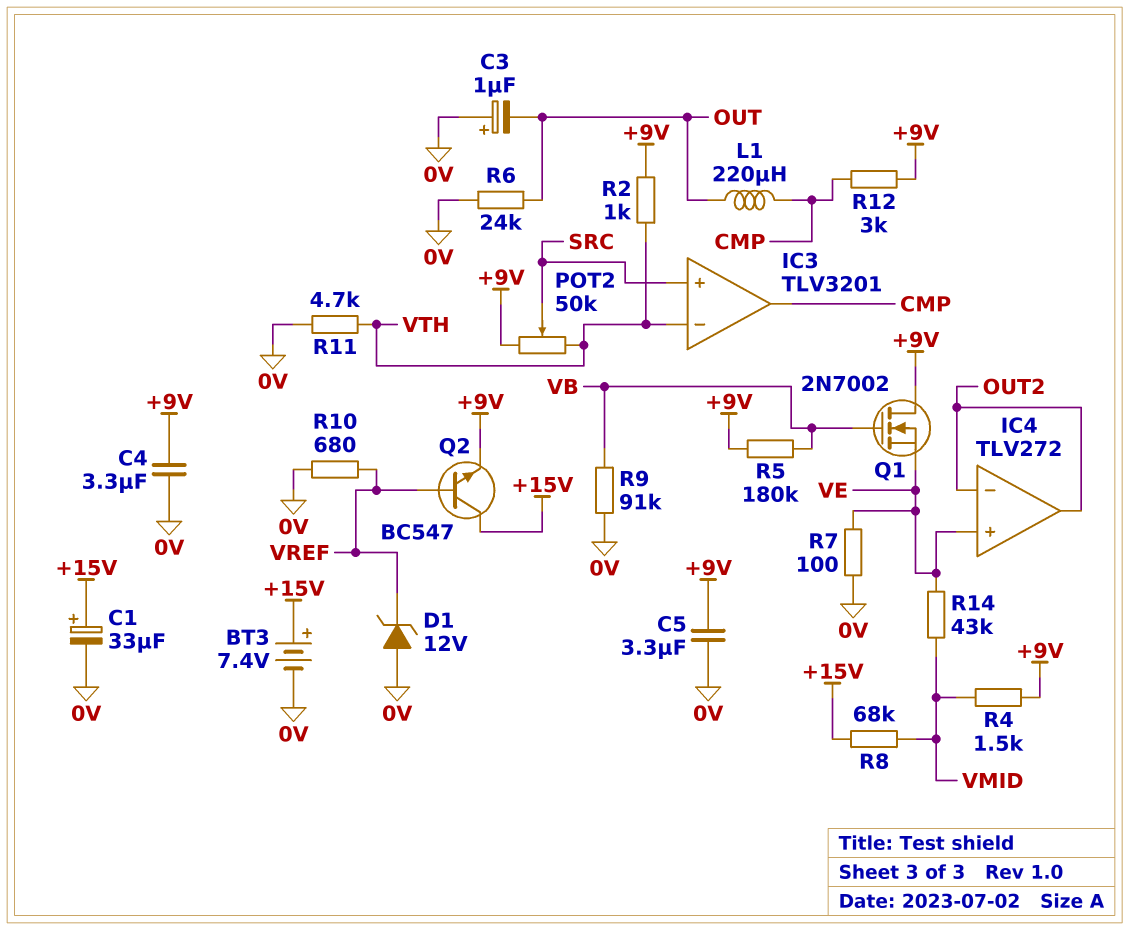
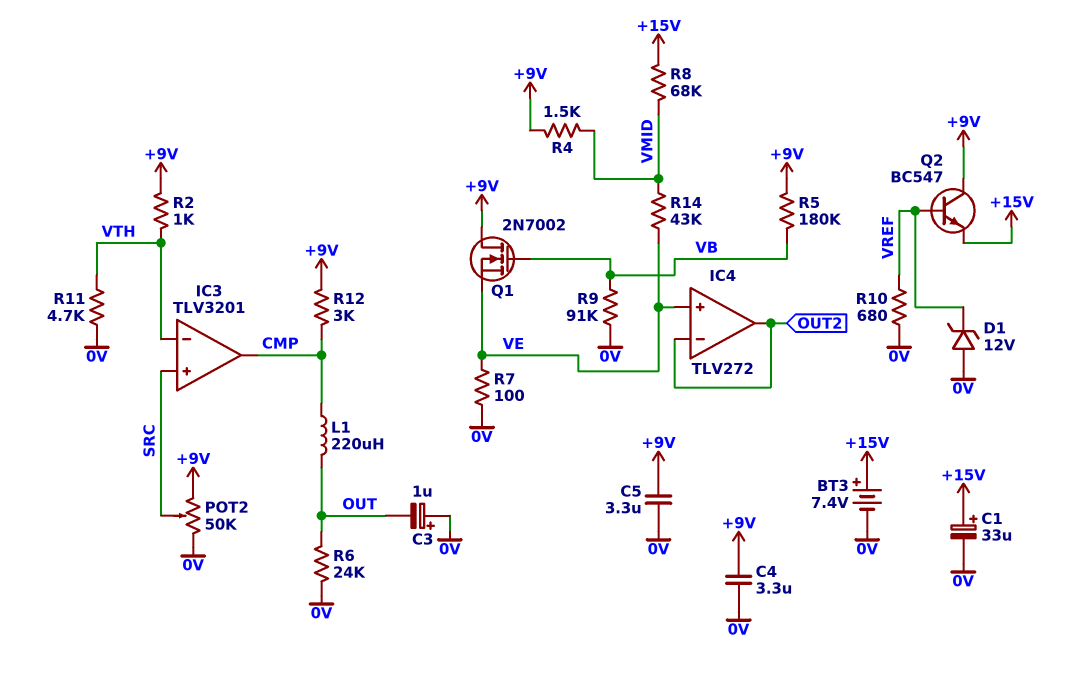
POT2: 50k (+9V, VTH, wiper SRC) -> 50k (+9V, 0V, wiper SRC)
Q2: NPN BC547 (B VREF, C +15V, E +9V) -> NPN BC547 (B VREF, C +9V, E +15V)

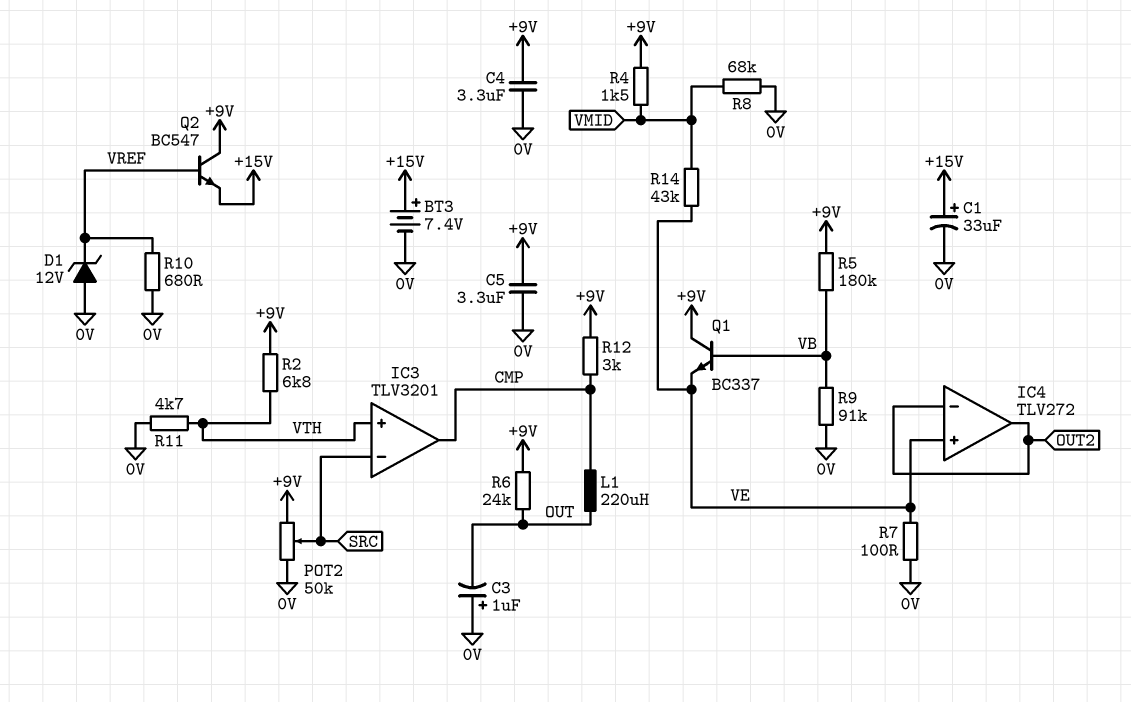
IC3 pin in+: SRC -> VTH
IC3 pin in-: VTH -> SRC
Q1: NMOS 2N7002 (G VB, D +9V, S VE) -> NPN BC337 (B VB, C +9V, E VE)
R2: 1k (+9V, VTH) -> 6.8k (+9V, VTH)
R6: 24k (0V, OUT) -> 24k (+9V, OUT)
R8: 68k (+15V, VMID) -> 68k (0V, VMID)

